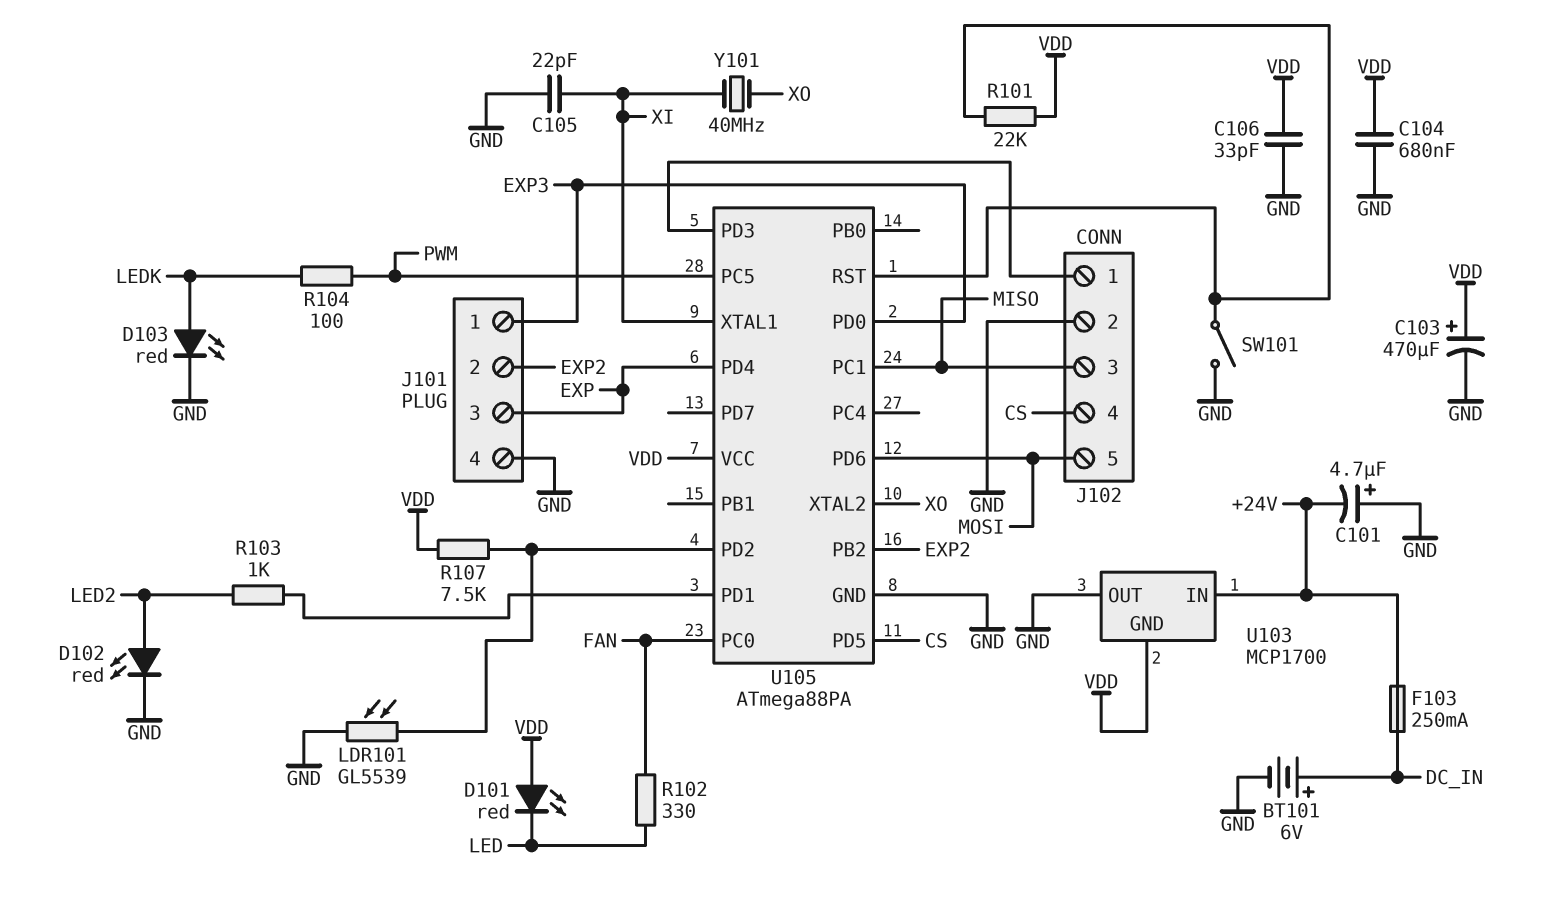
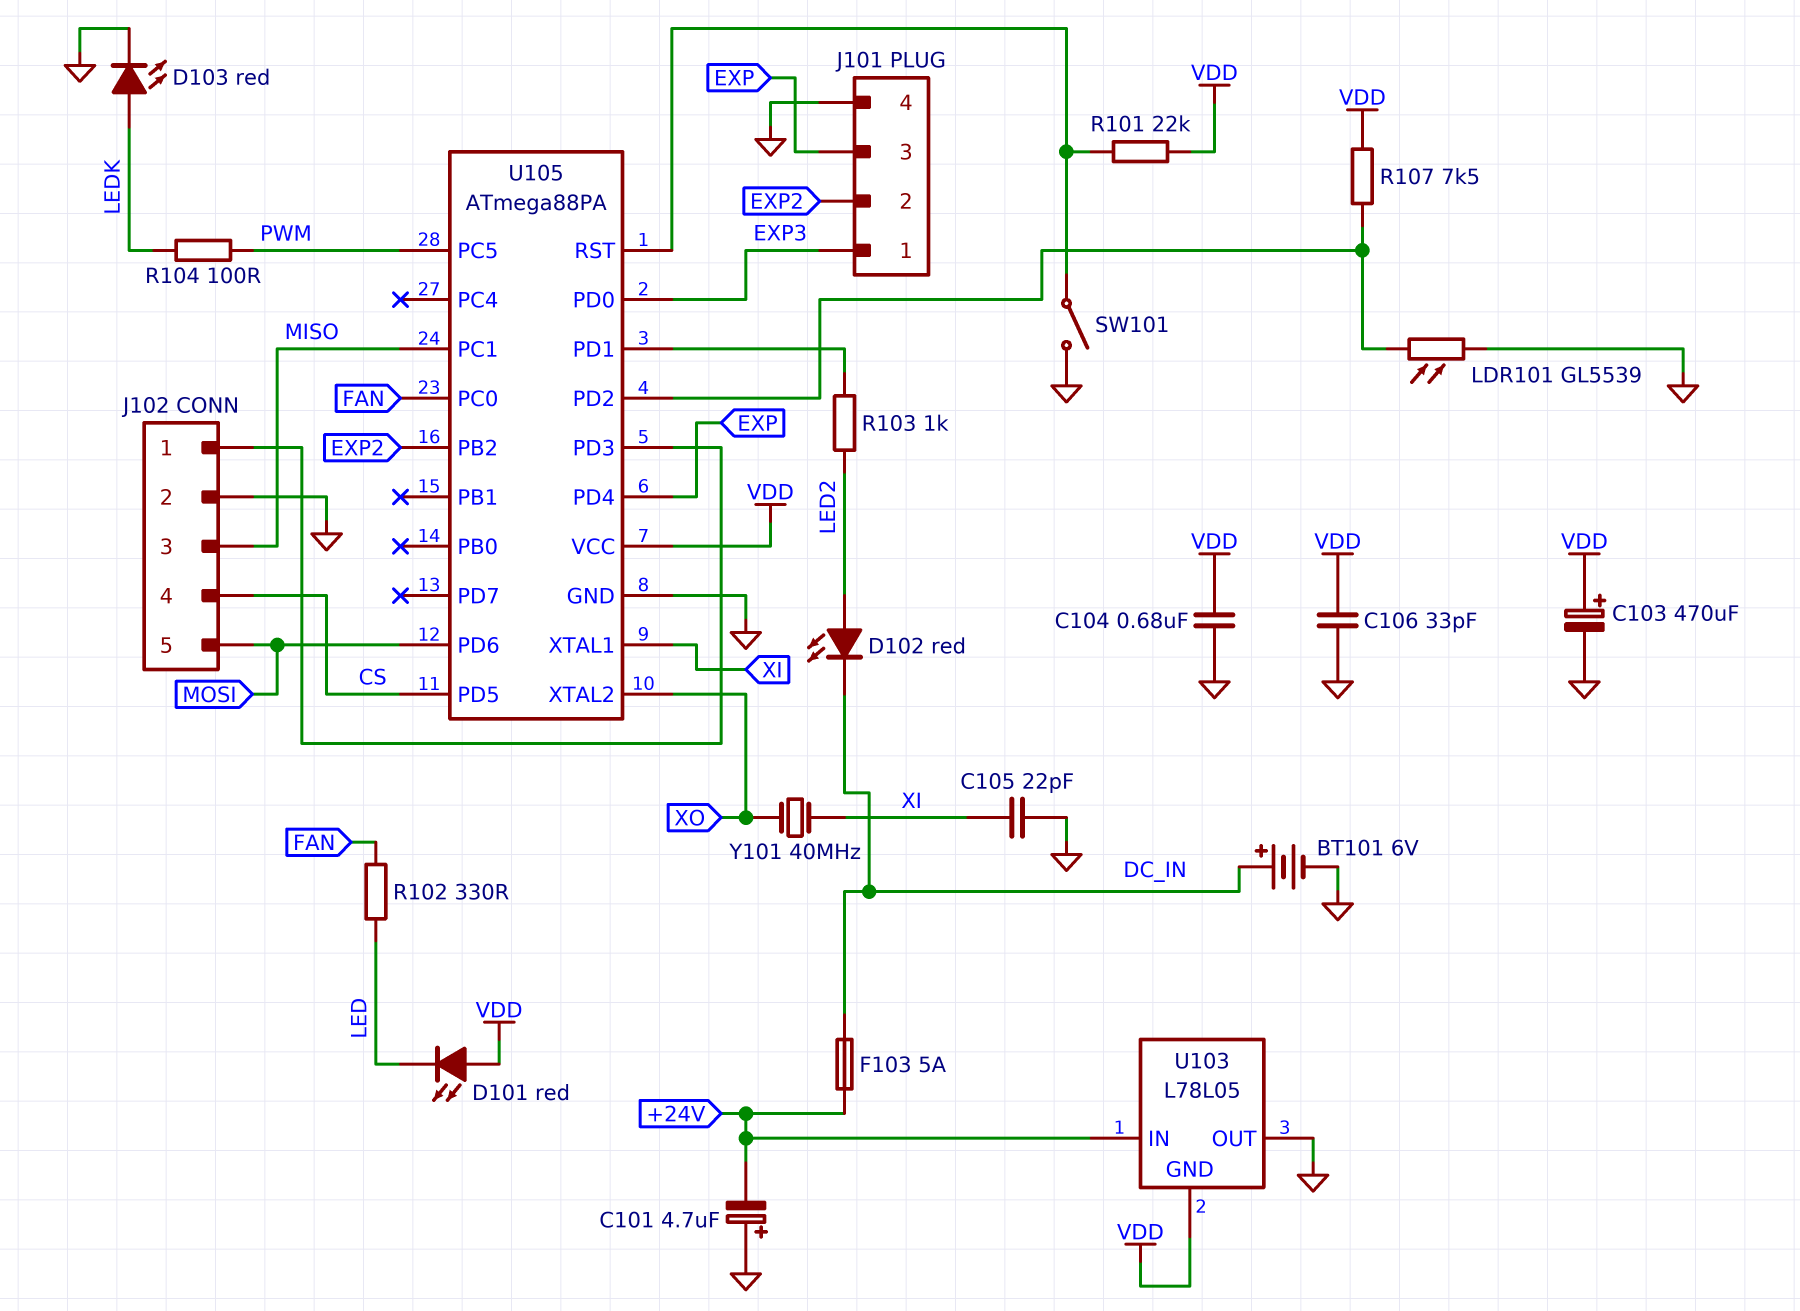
D102: LED red (A LED2, K GND) -> LED red (A LED2, K DC_IN)
F103: 250mA (+24V, DC_IN) -> 5A (+24V, DC_IN)
U103: MCP1700 -> L78L05

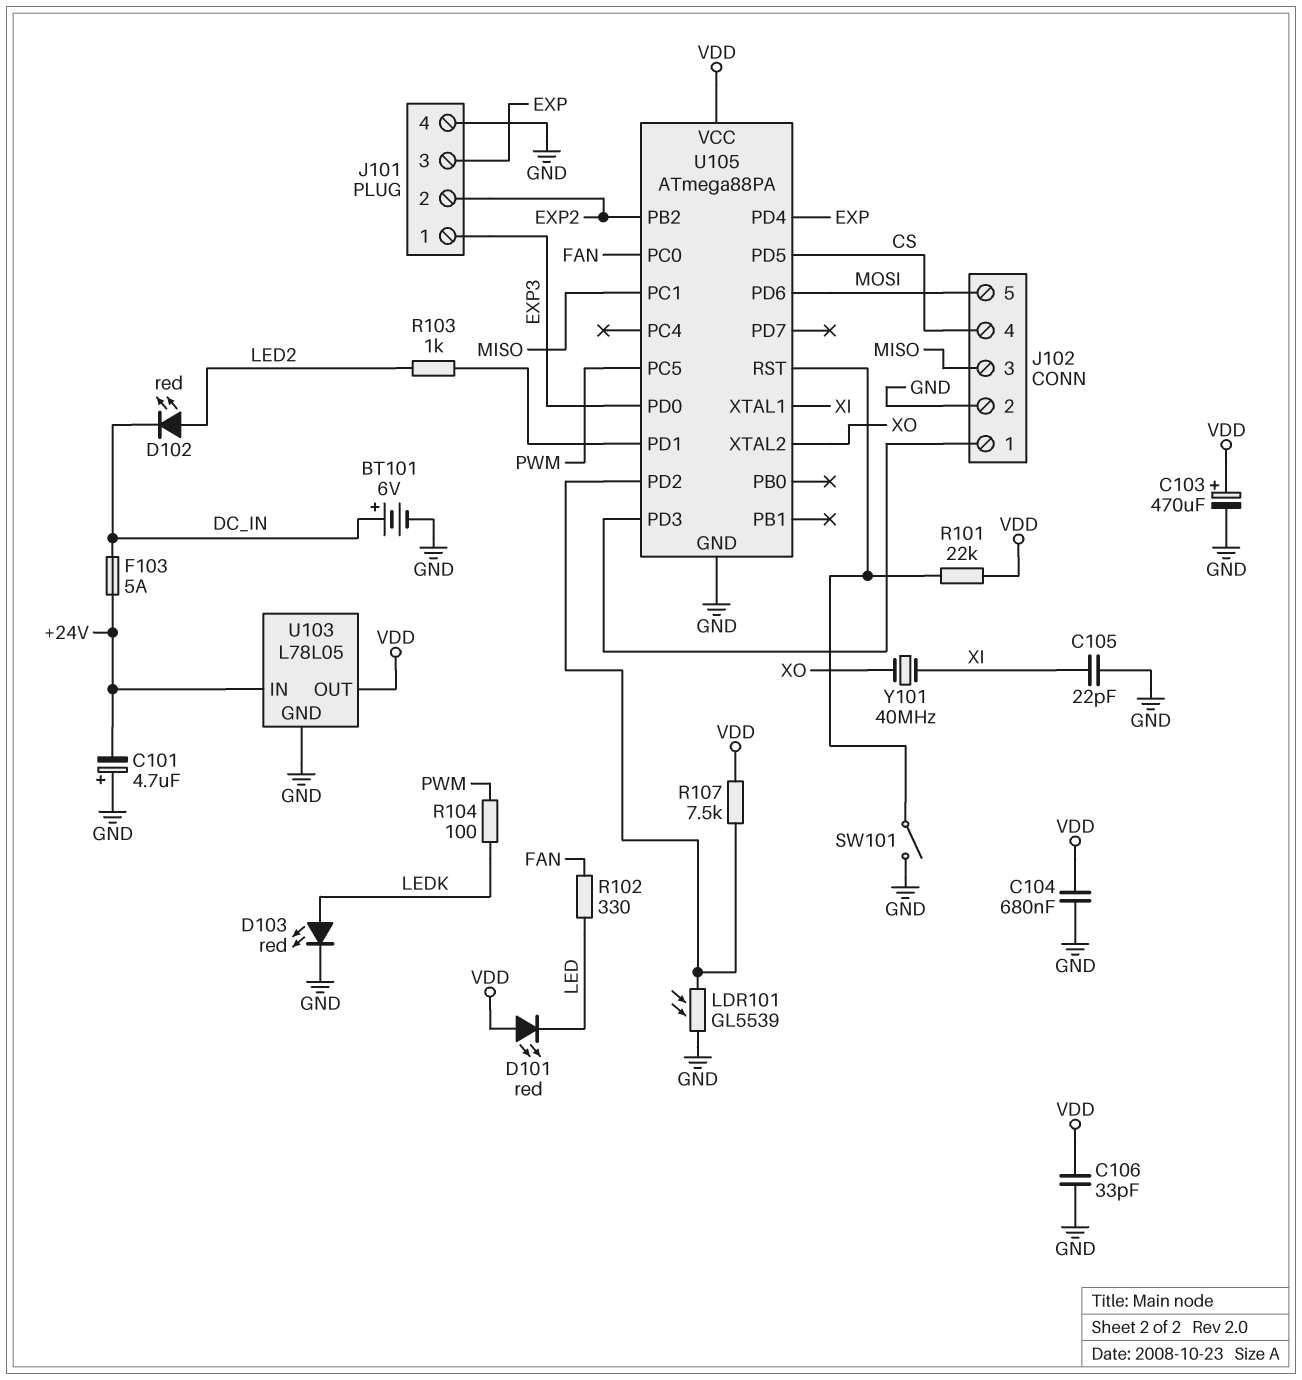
U103 pin GND: VDD -> GND
U103 pin OUT: GND -> VDD

